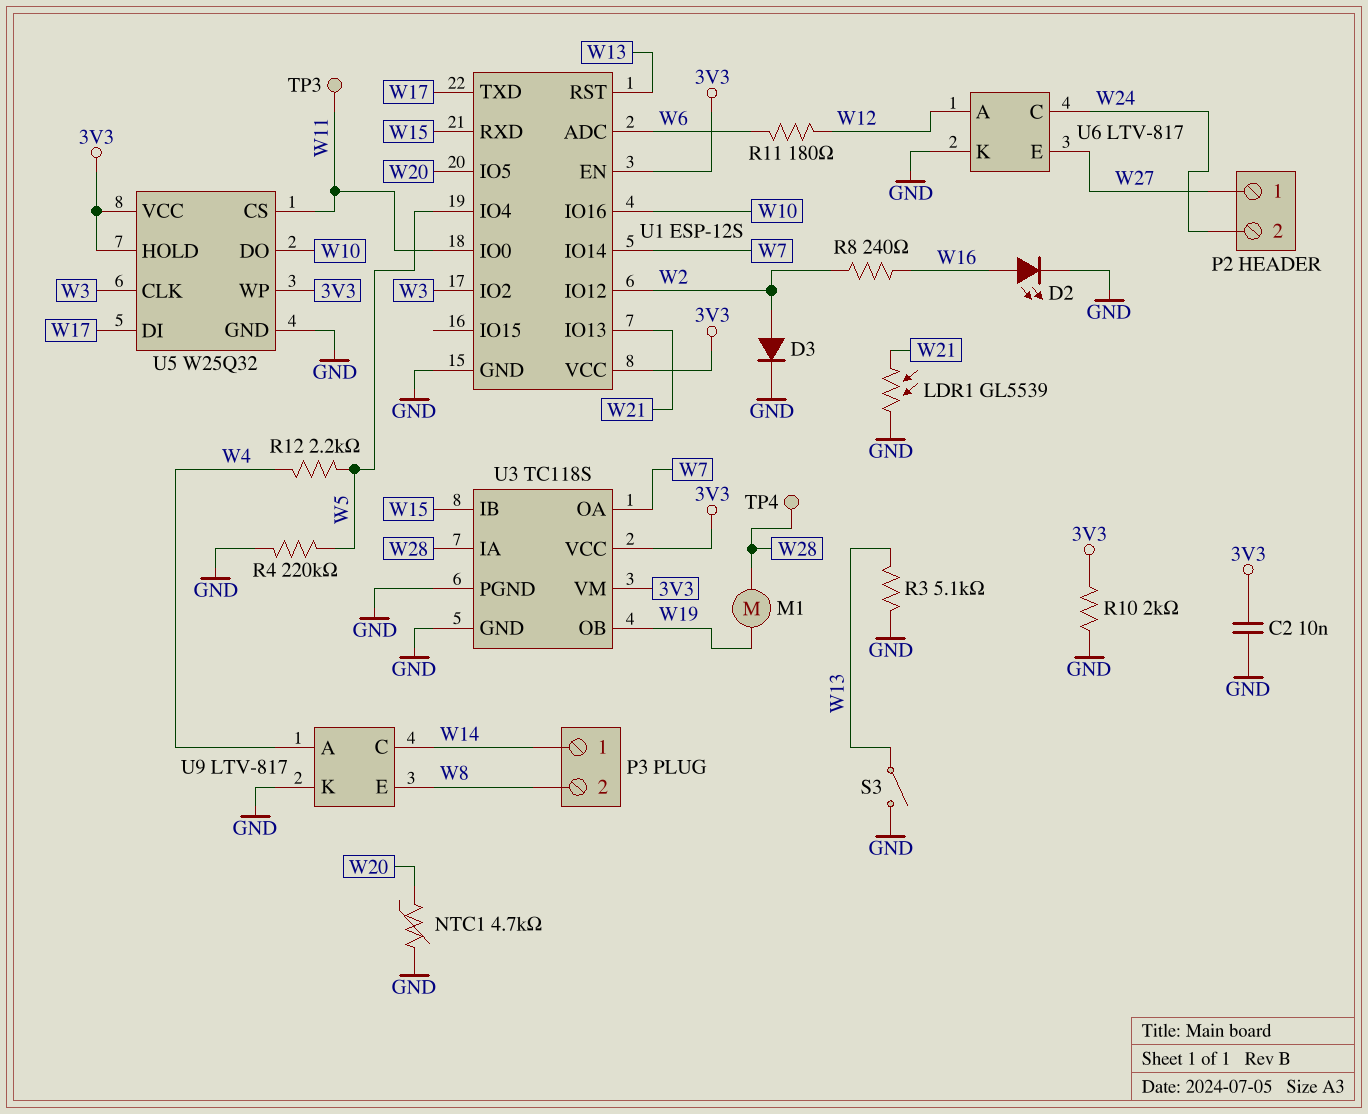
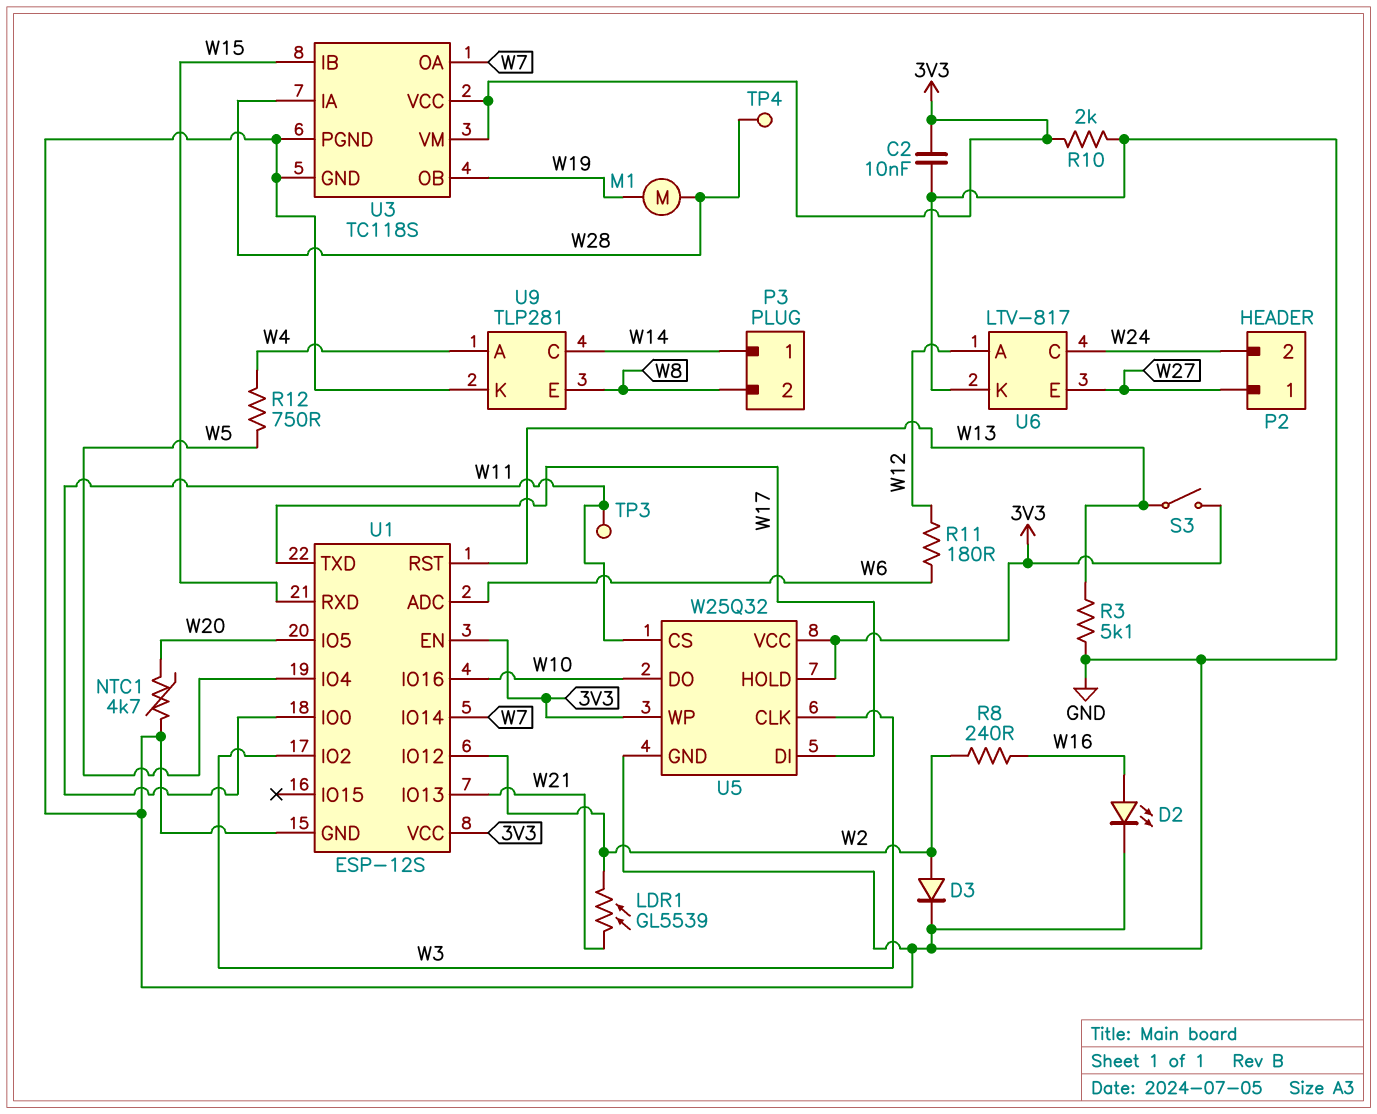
LDR1: GL5539 (GND, W21) -> GL5539 (W2, W21)
R4: 220k (GND, W5) -> none
R12: 2.2k (W4, W5) -> 750 (W4, W5)
S3: switch (GND, W13) -> switch (3V3, W13)
U9: LTV-817 -> TLP281

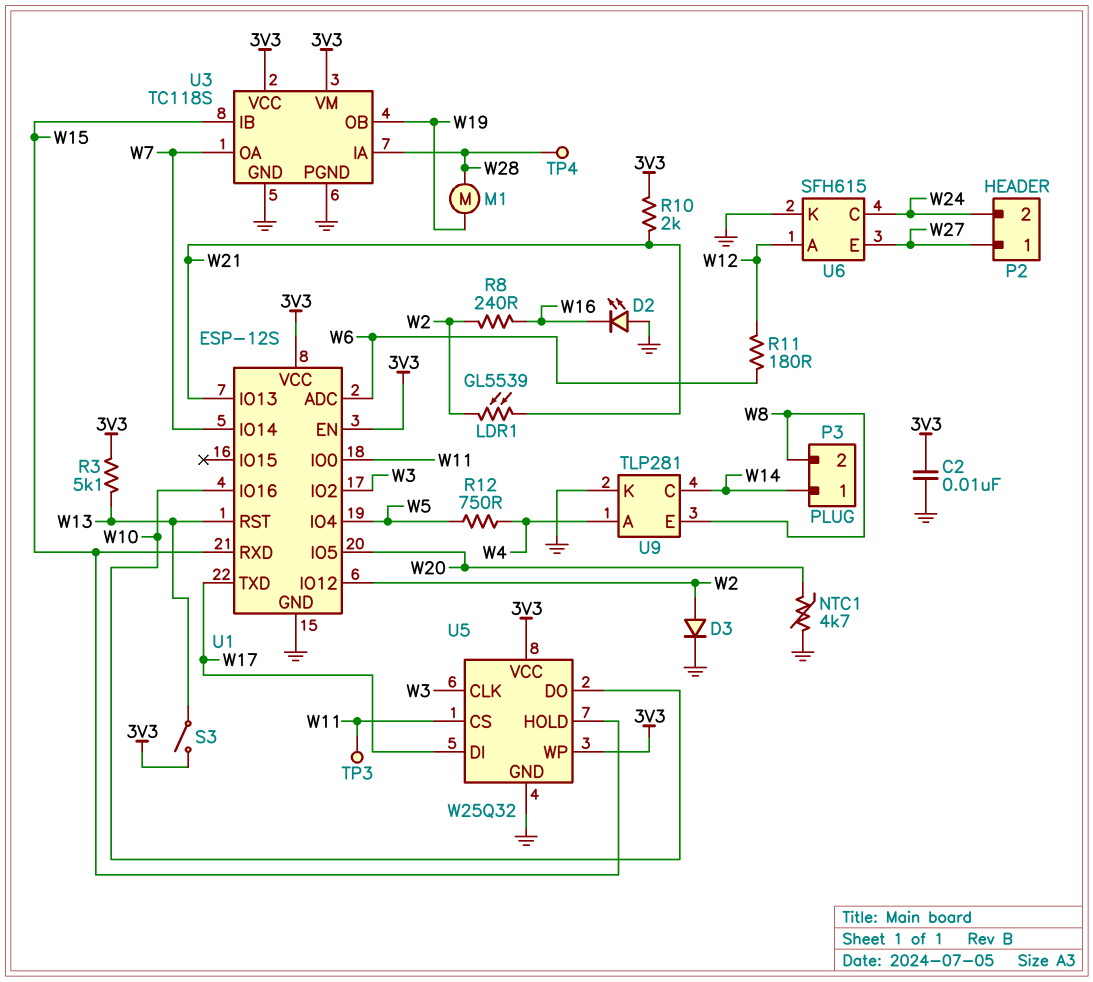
D2: LED (A W16, K GND) -> LED (A GND, K W16)
R3: 5.1k (GND, W13) -> 5.1k (3V3, W13)
R10: 2k (3V3, GND) -> 2k (3V3, W21)
U5 pin HOLD: 3V3 -> W15
U6: LTV-817 -> SFH615

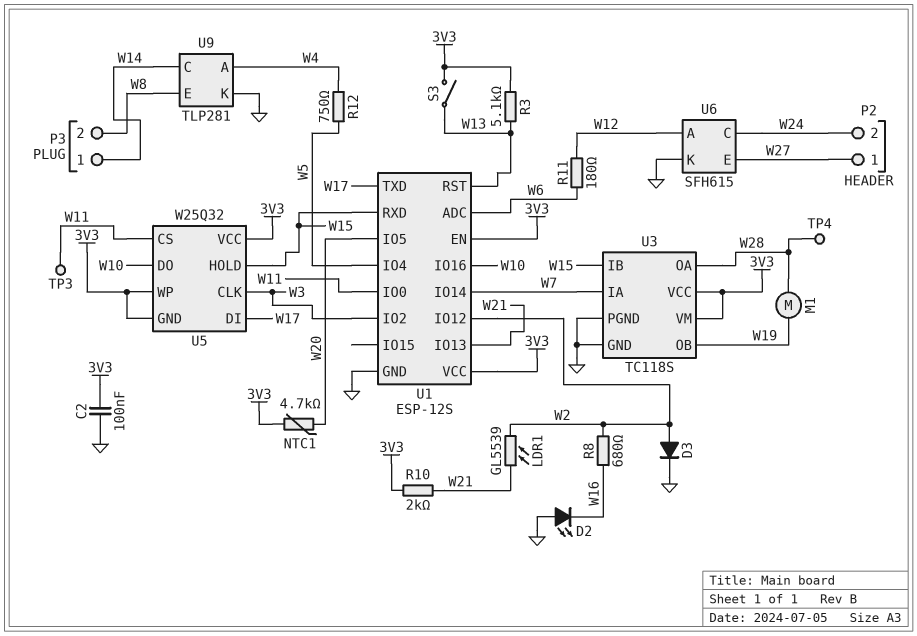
C2: 10nF (3V3, GND) -> 100nF (3V3, GND)
NTC1: 4.7k (GND, W20) -> 4.7k (3V3, W20)
R8: 240 (W2, W16) -> 680 (W2, W16)
U3 pin IA: W28 -> W7
U3 pin OA: W7 -> W28
U5 pin GND: GND -> 3V3

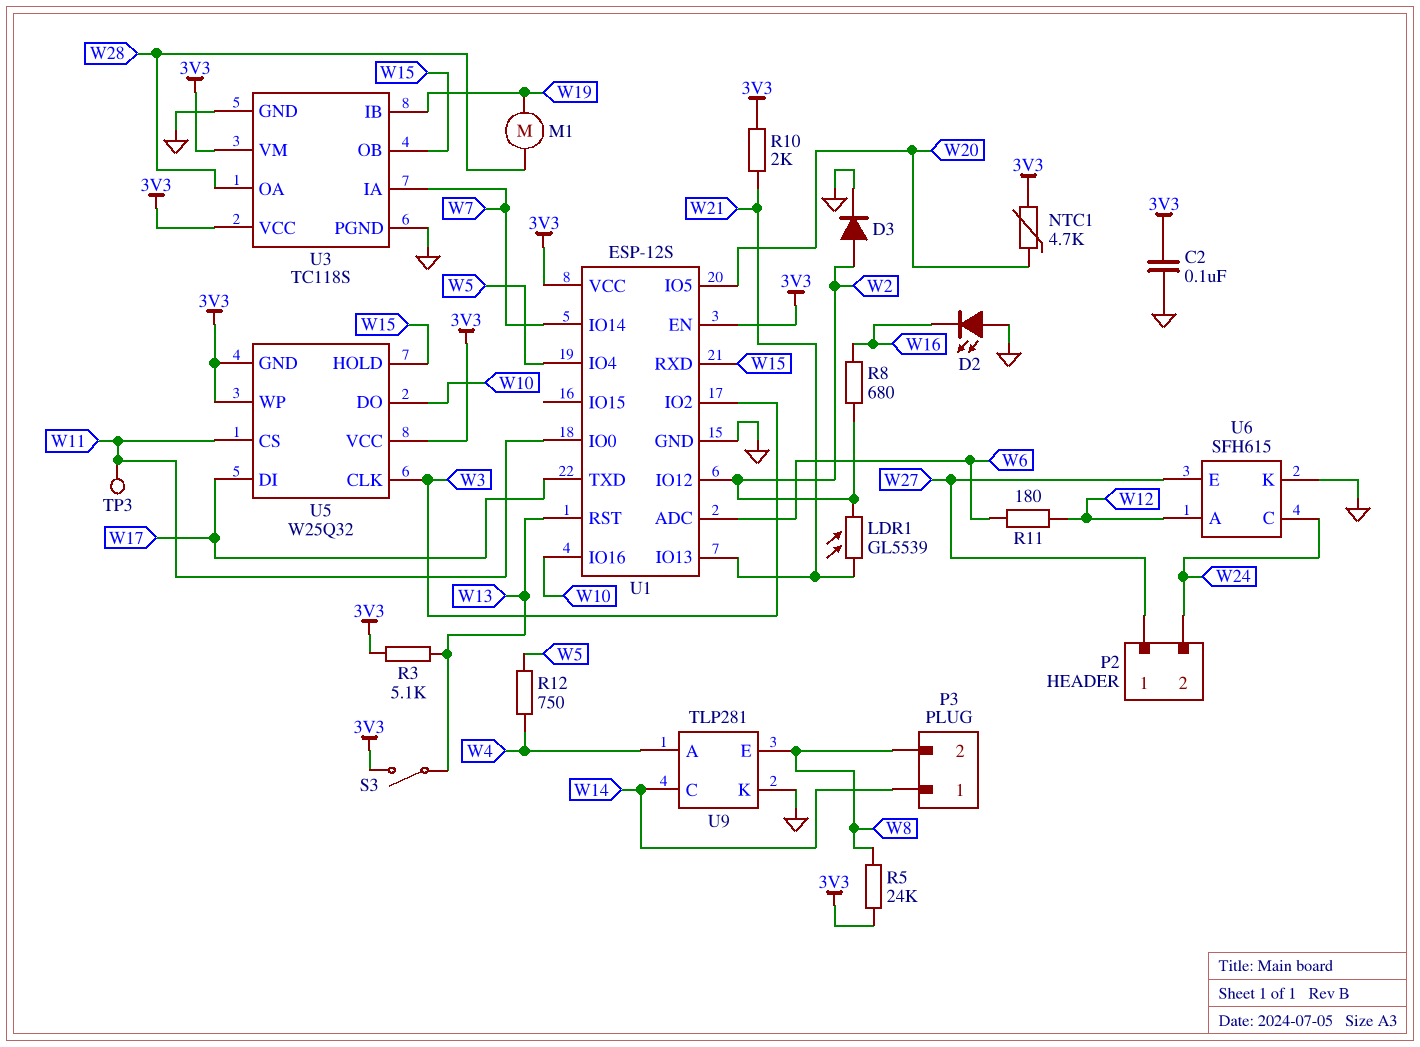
R5: none -> 24k (3V3, W8)
TP4: test point (W28) -> none
U3 pin IB: W15 -> W19
U3 pin OB: W19 -> W15

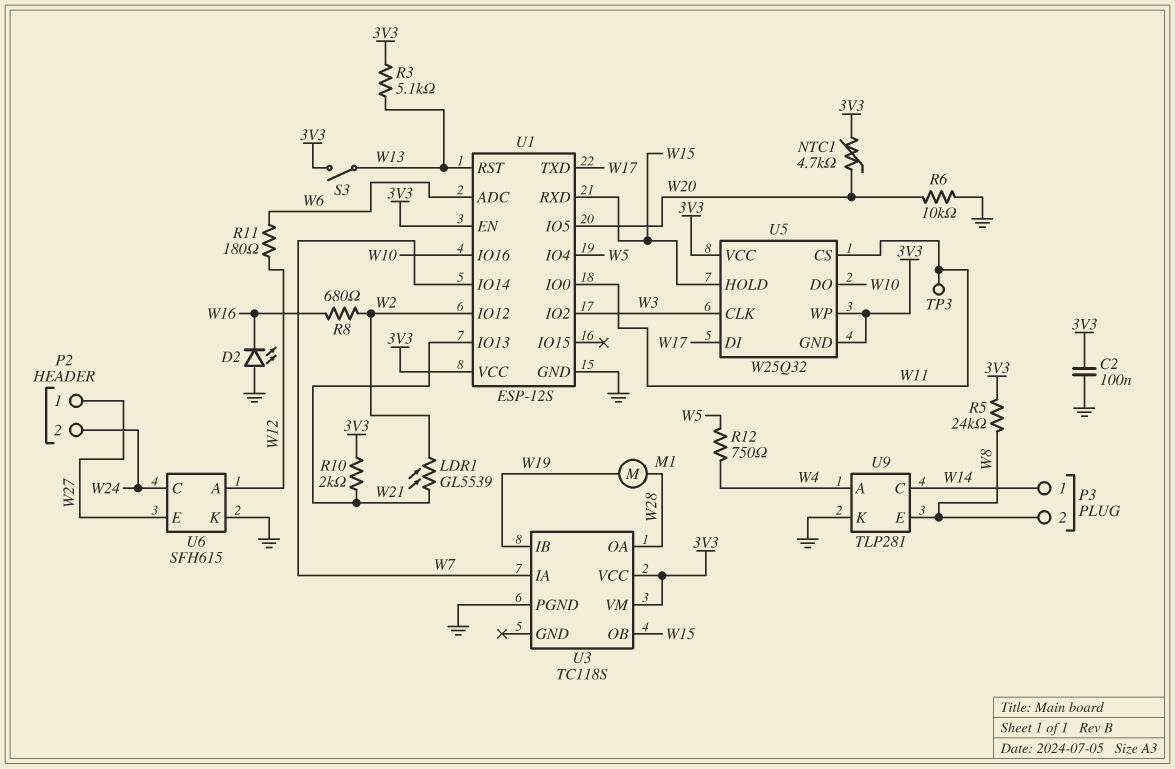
D3: diode (A W2, K GND) -> none
R6: none -> 10k (GND, W20)
U3 pin GND: GND -> none

